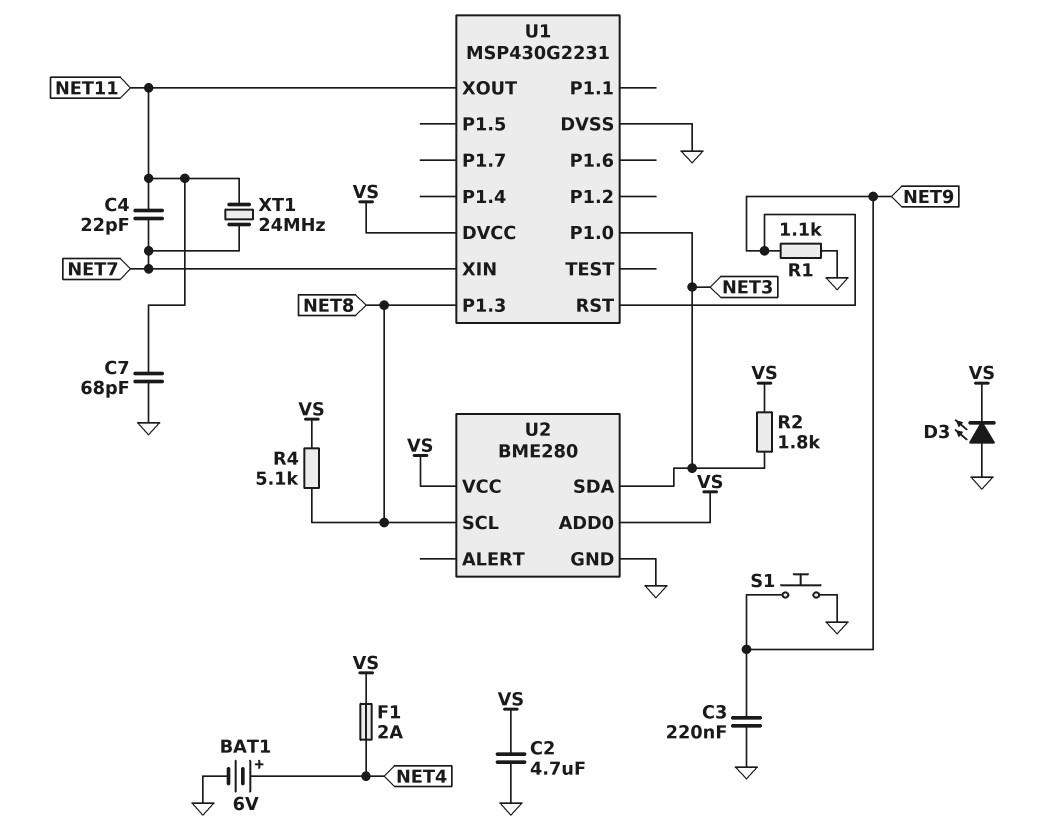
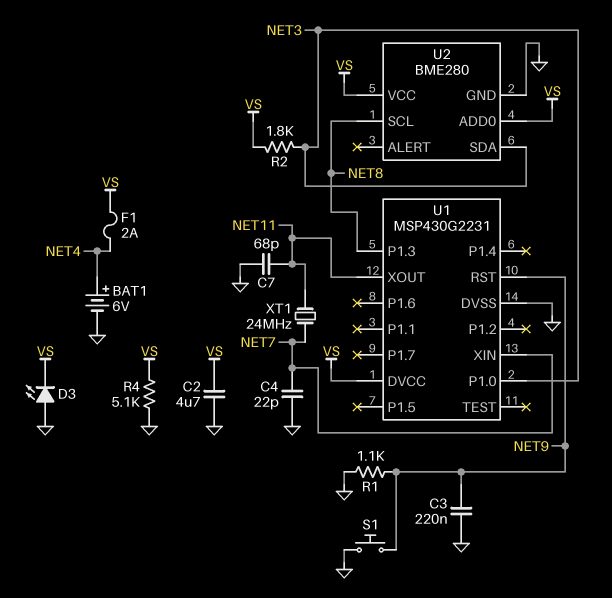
C4: 22pF (NET7, NET11) -> 22pF (GND, NET7)
R4: 5.1k (NET8, VS) -> 5.1k (GND, VS)

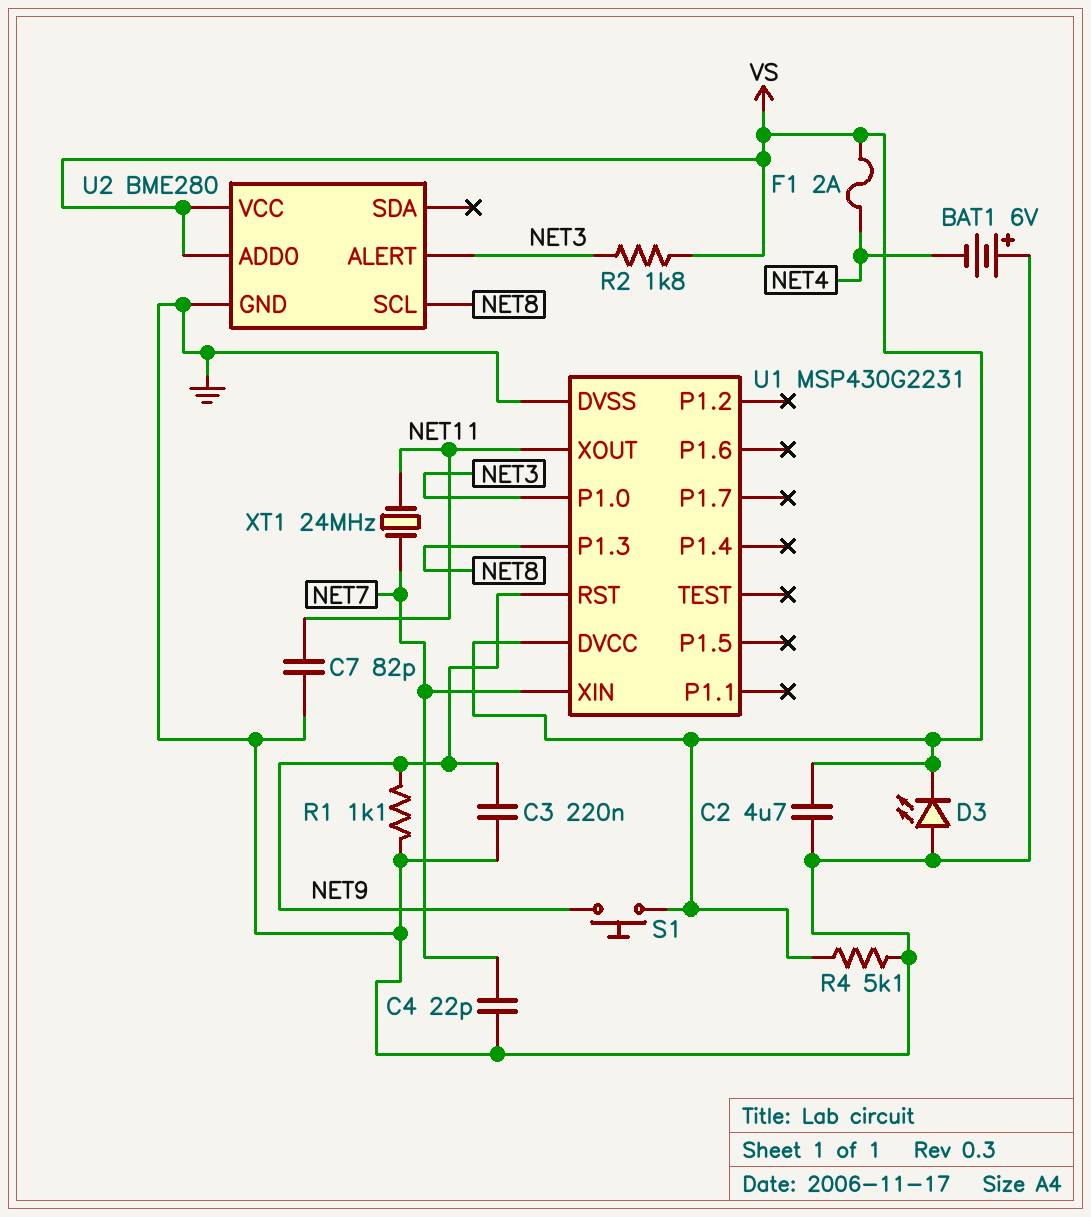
BAT1: 6V (plus NET4, minus GND) -> 6V (plus GND, minus NET4)
C7: 68pF (GND, NET11) -> 82pF (GND, NET11)
S1: button (GND, NET9) -> button (NET9, VS)
U2 pin ALERT: none -> NET3
U2 pin SDA: NET3 -> none

